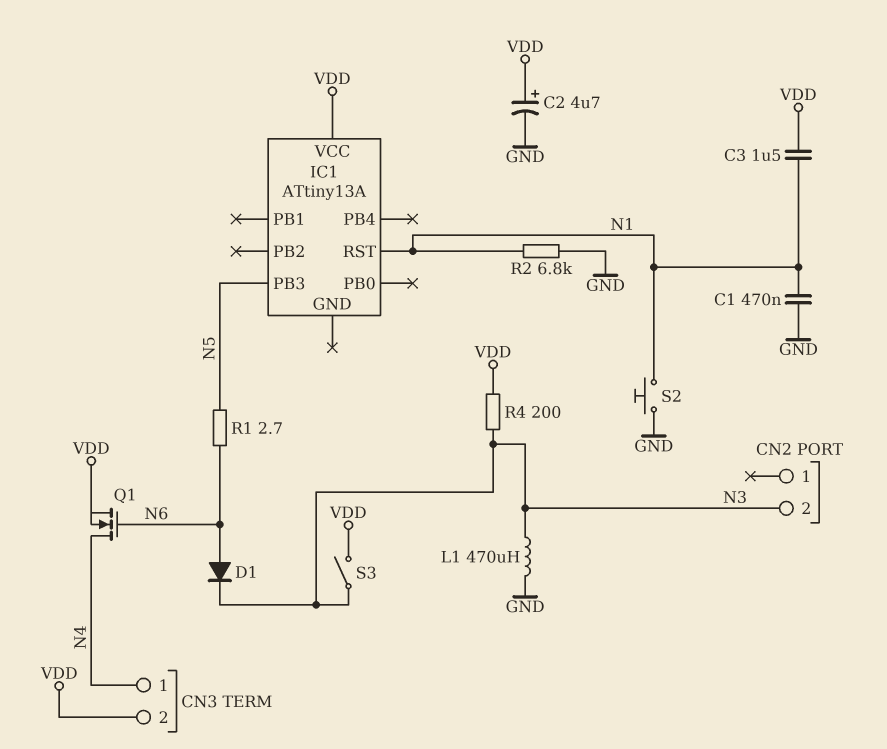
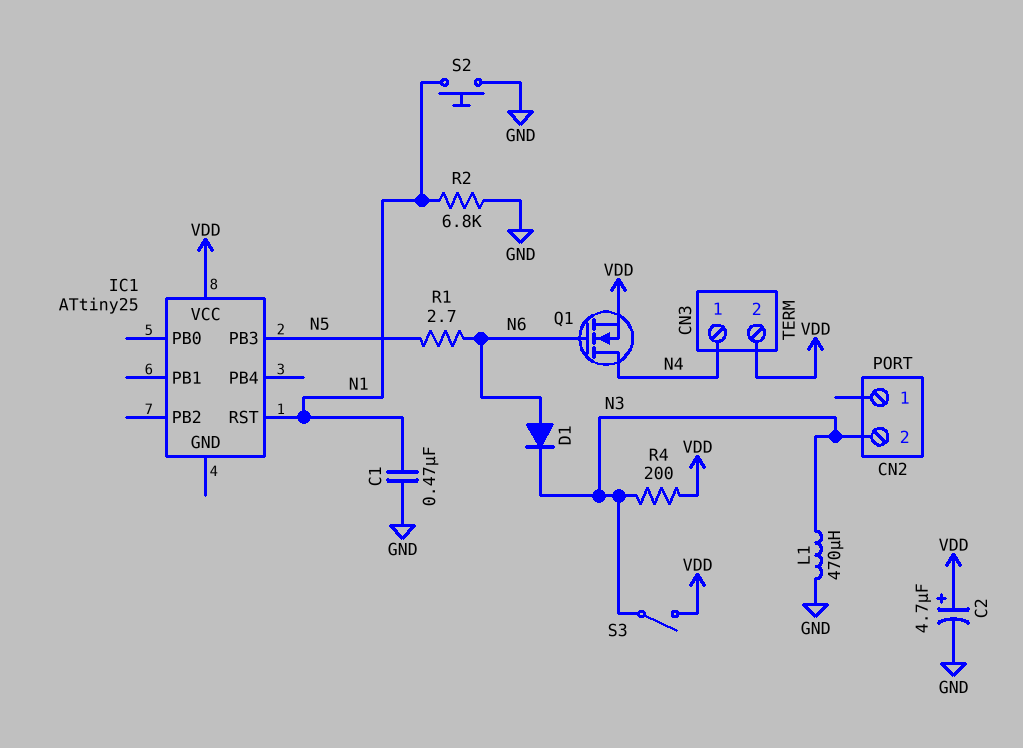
C3: 1.5uF (N1, VDD) -> none
IC1: ATtiny13A -> ATtiny25

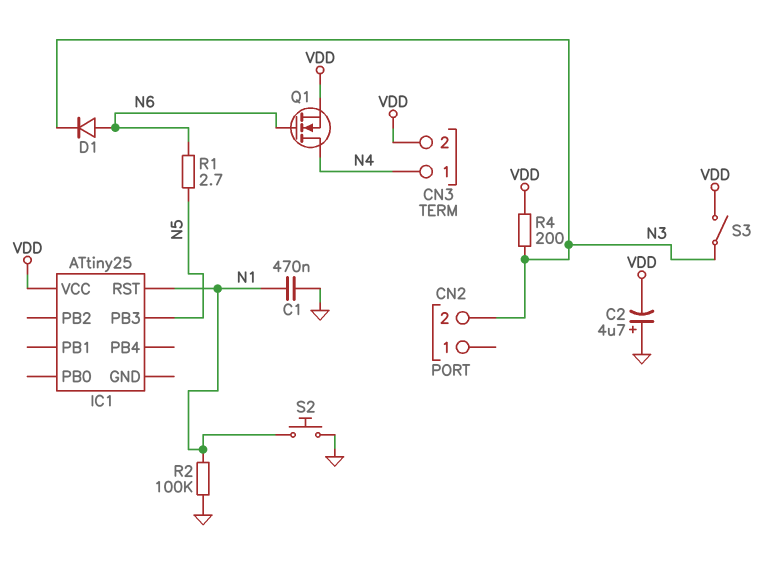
C2: 4.7uF (plus VDD, minus GND) -> 4.7uF (plus GND, minus VDD)
L1: 470uH (GND, N3) -> none
R2: 6.8k (GND, N1) -> 100k (GND, N1)

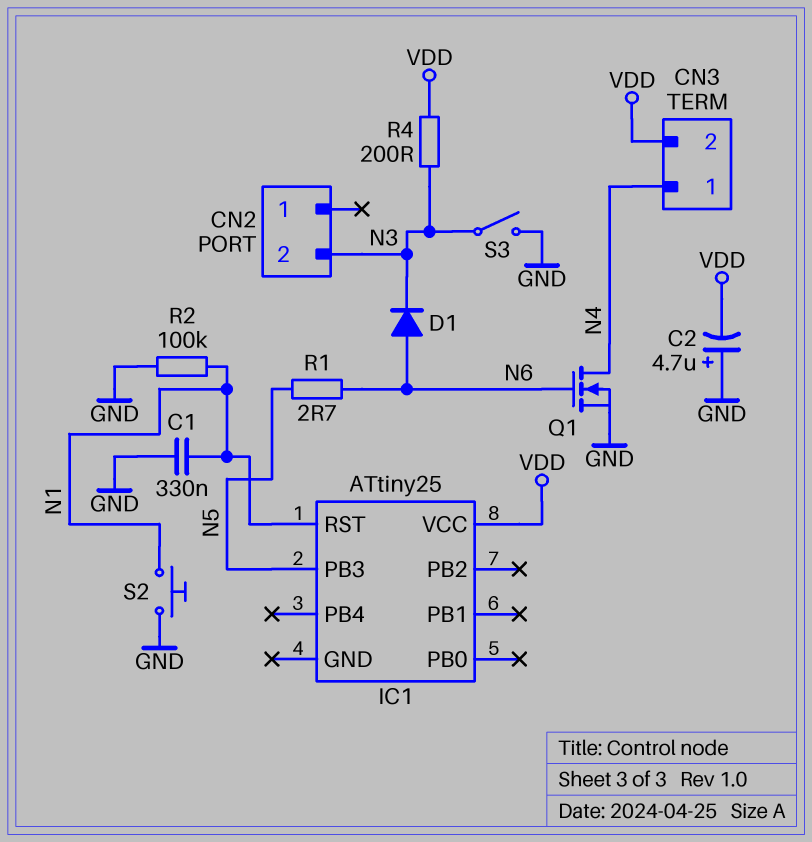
C1: 470nF (GND, N1) -> 330nF (GND, N1)
Q1: NMOS (G N6, D N4, S VDD) -> NMOS (G N6, D N4, S GND)
S3: switch (N3, VDD) -> switch (GND, N3)

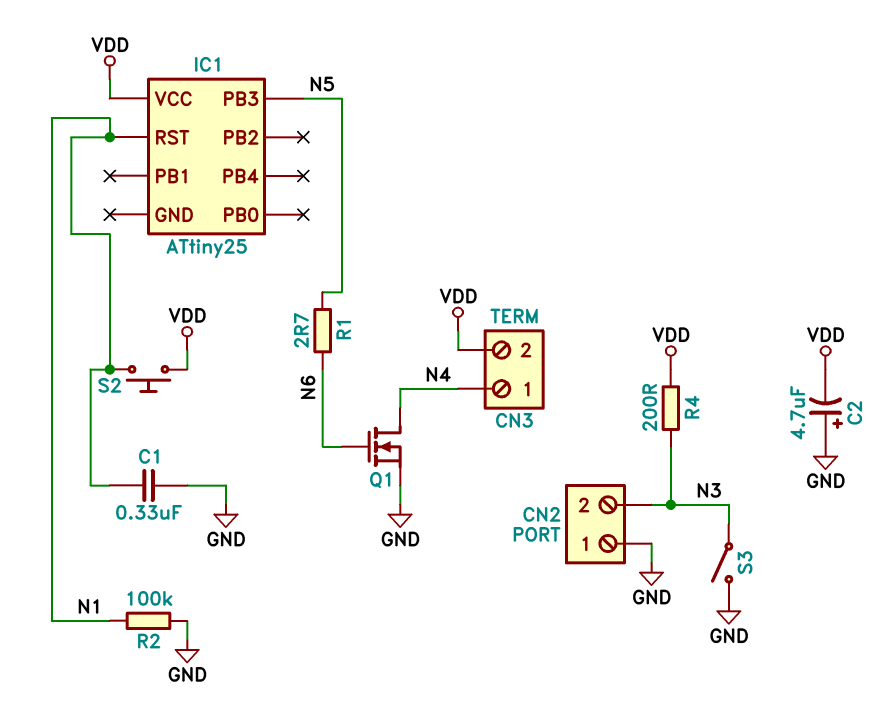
CN2 pin 1: none -> GND
D1: diode (A N6, K N3) -> none
S2: button (GND, N1) -> button (N1, VDD)

